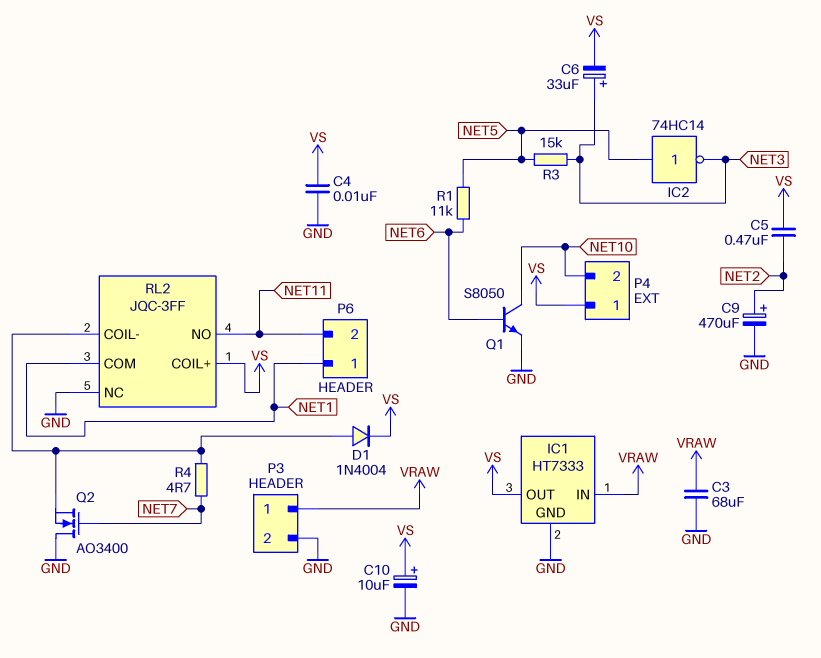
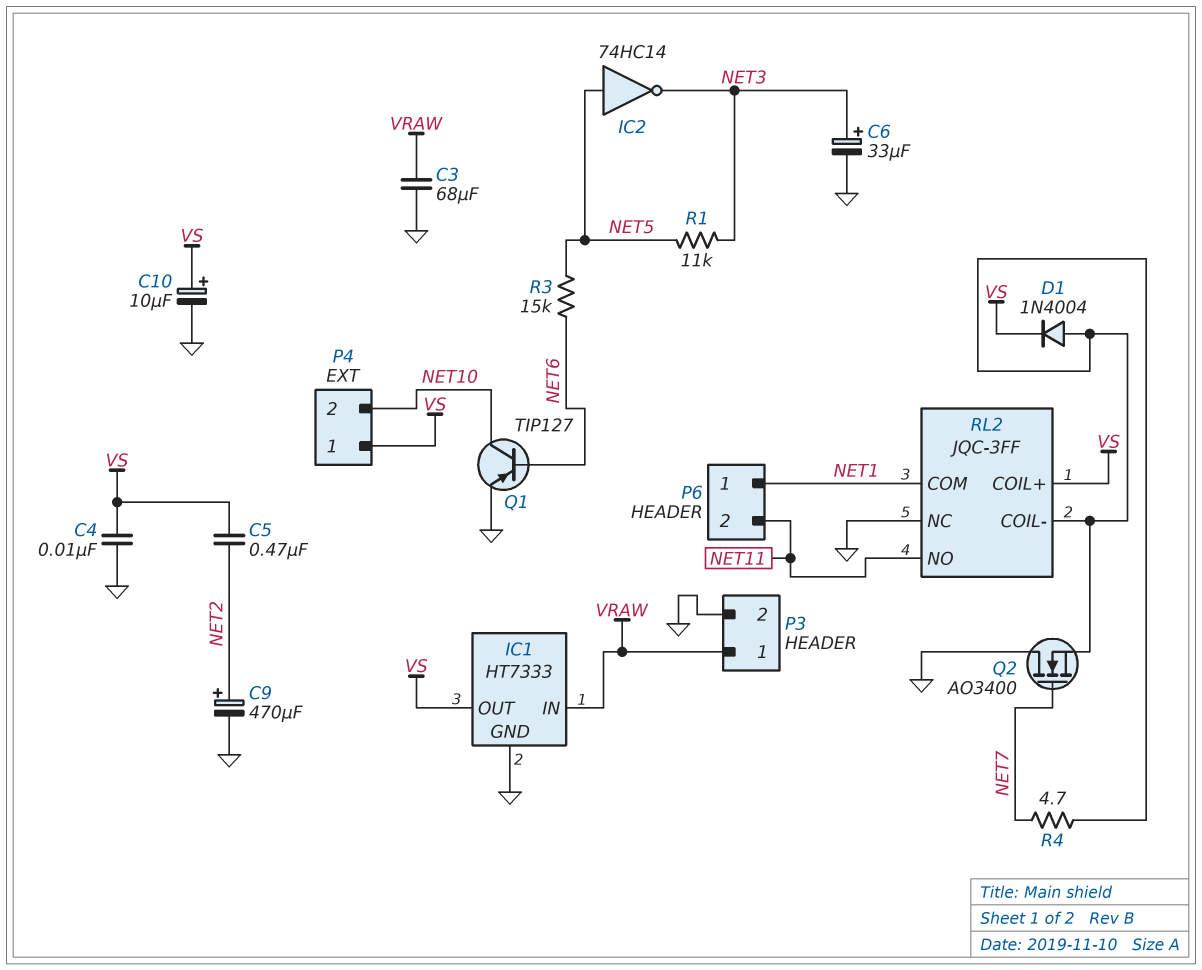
C6: 33uF (plus NET3, minus VS) -> 33uF (plus NET3, minus GND)
Q1: NPN S8050 (B NET6, C NET10, E GND) -> PNP TIP127 (B NET6, C NET10, E GND)
R1: 11k (NET5, NET6) -> 11k (NET3, NET5)
R3: 15k (NET3, NET5) -> 15k (NET5, NET6)

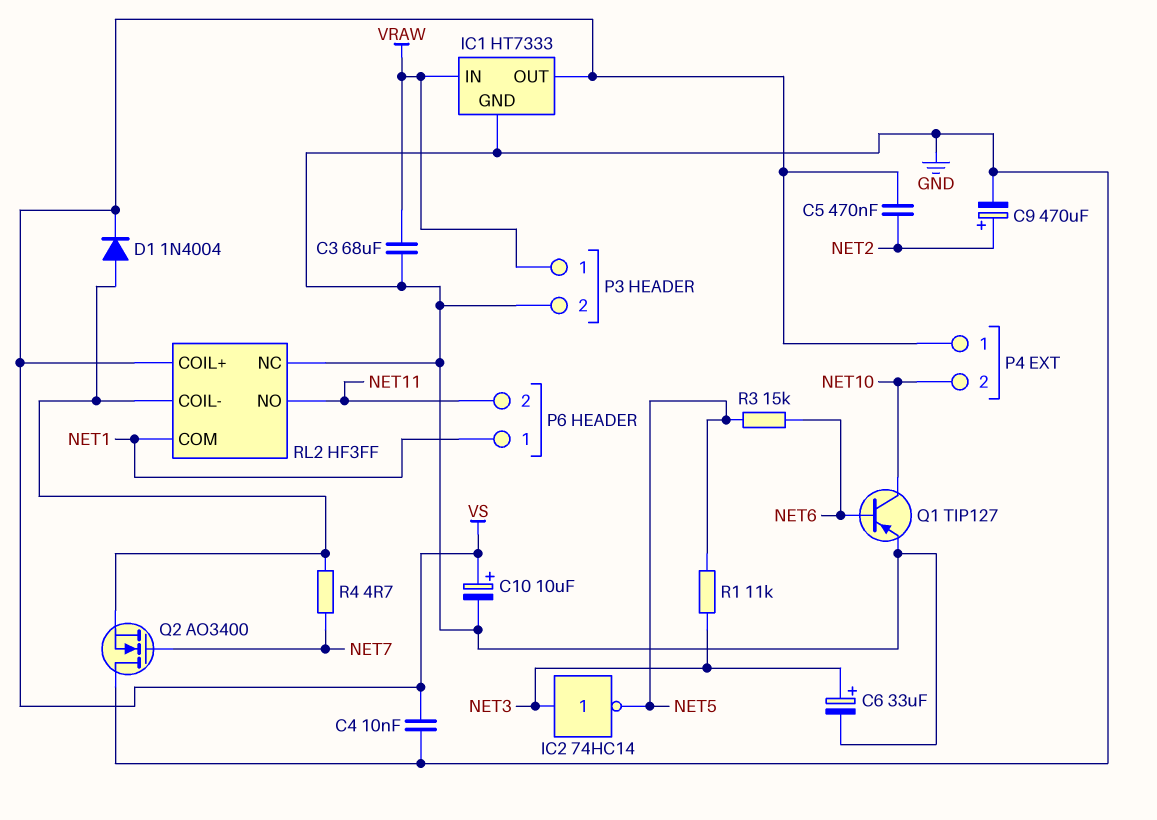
IC2: NOT 74HC14 (in NET5, out NET3) -> NOT 74HC14 (in NET3, out NET5)
RL2: JQC-3FF -> HF3FF

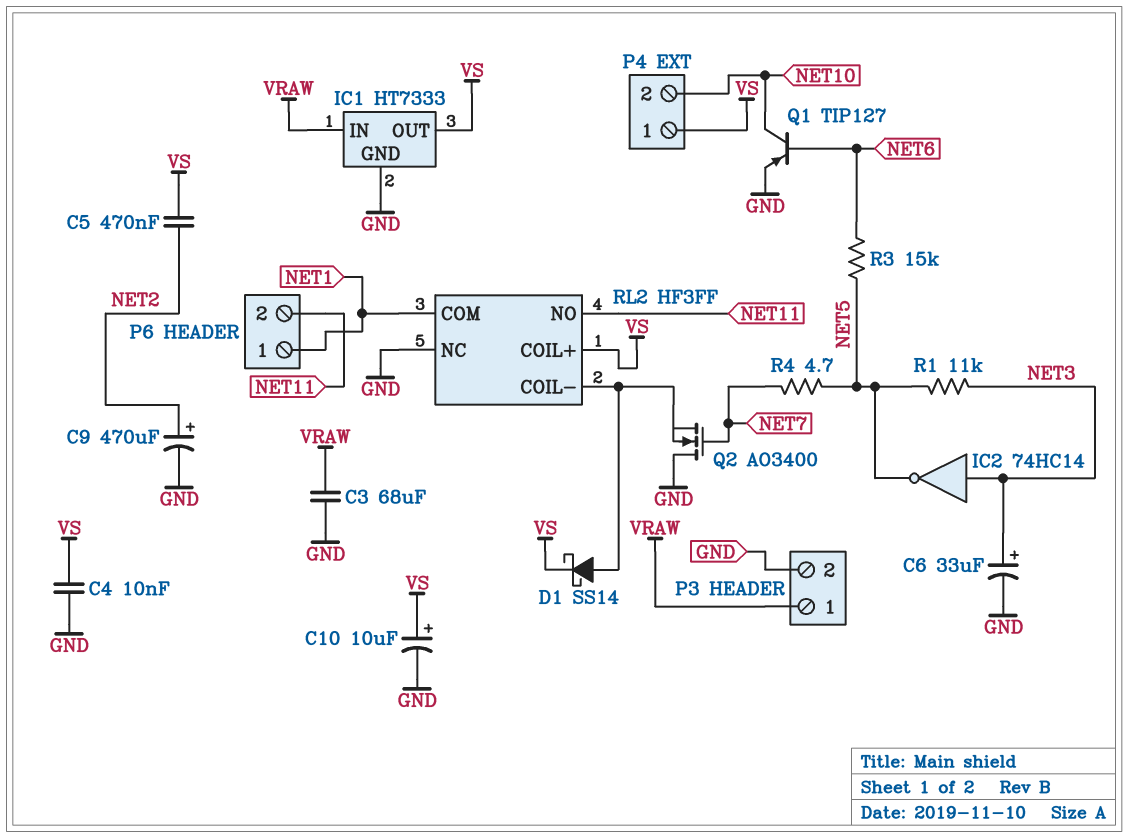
D1: diode 1N4004 (A RL2/COIL-, K VS) -> schottky SS14 (A RL2/COIL-, K VS)
R4: 4.7 (NET7, RL2/COIL-) -> 4.7 (NET5, NET7)

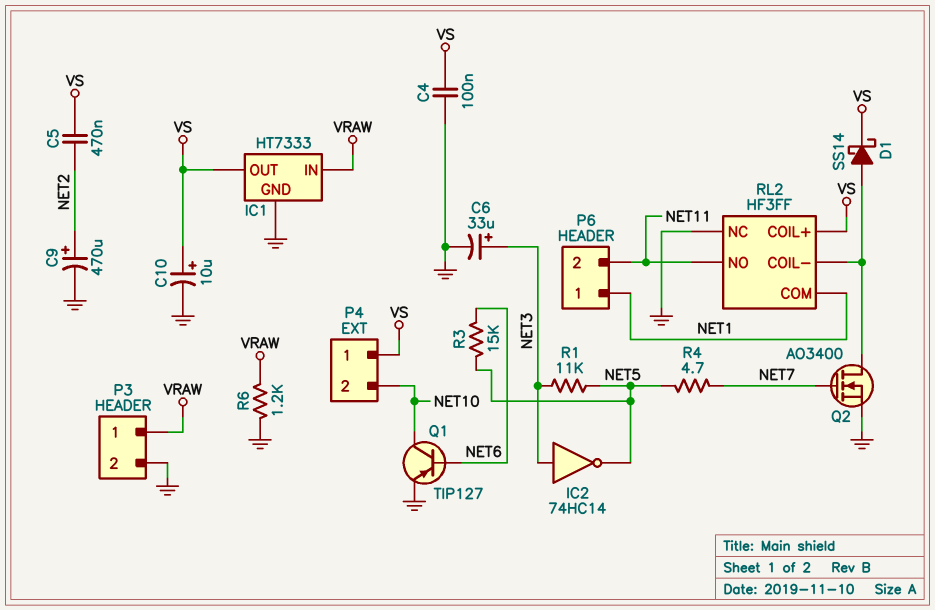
C3: 68uF (GND, VRAW) -> none
C4: 10nF (GND, VS) -> 100nF (GND, VS)
Q2: NMOS AO3400 (G NET7, D GND, S RL2/COIL-) -> NMOS AO3400 (G NET7, D RL2/COIL-, S GND)
R6: none -> 1.2k (GND, VRAW)

